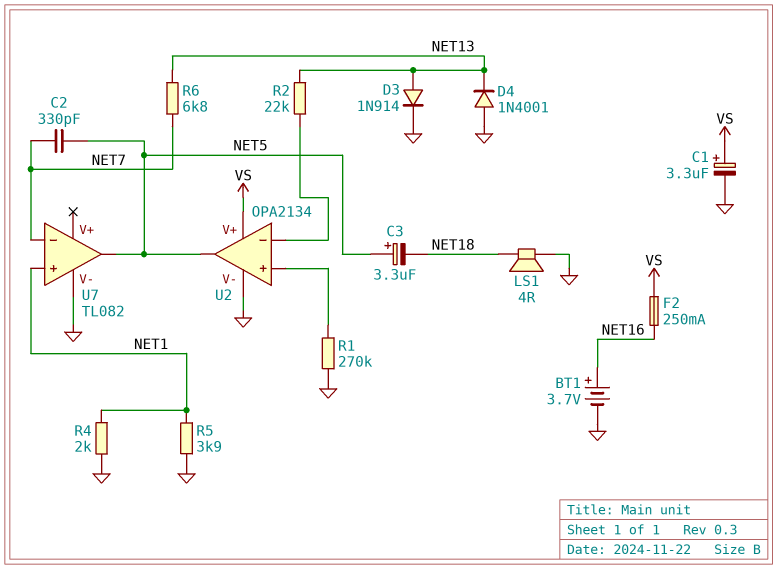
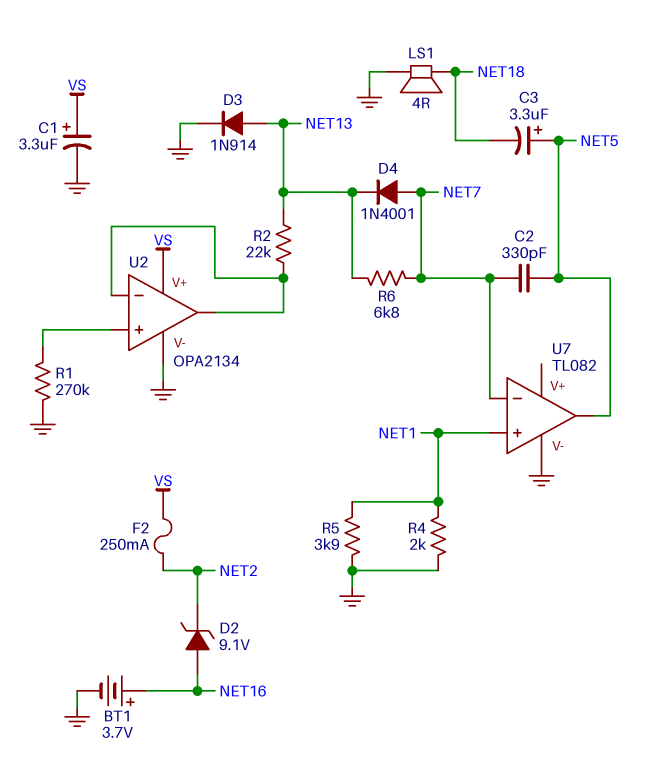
D2: none -> zener 9.1V (A NET16, K NET2)
D4: diode 1N4001 (A GND, K NET13) -> diode 1N4001 (A NET7, K NET13)
F2: 250mA (NET16, VS) -> 250mA (NET2, VS)
U2 pin out: NET5 -> U2/in-

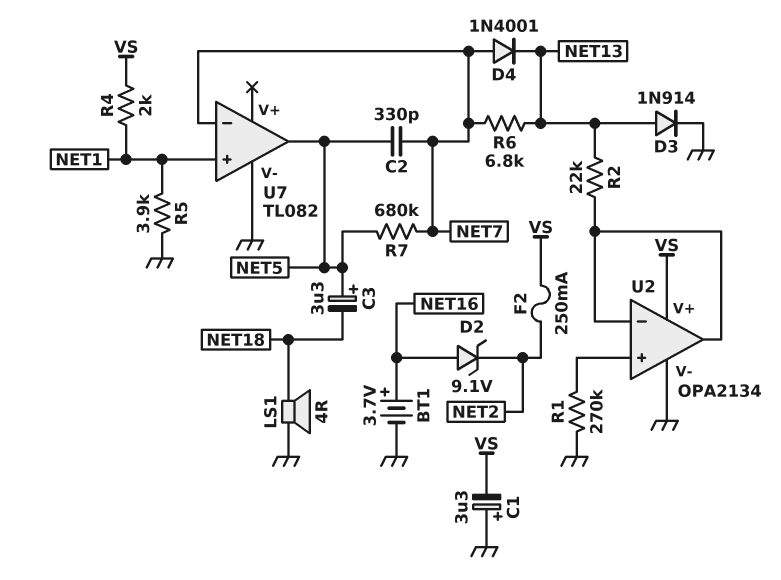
C1: 3.3uF (plus VS, minus GND) -> 3.3uF (plus GND, minus VS)
R4: 2k (GND, NET1) -> 2k (NET1, VS)
R7: none -> 680k (NET5, NET7)

